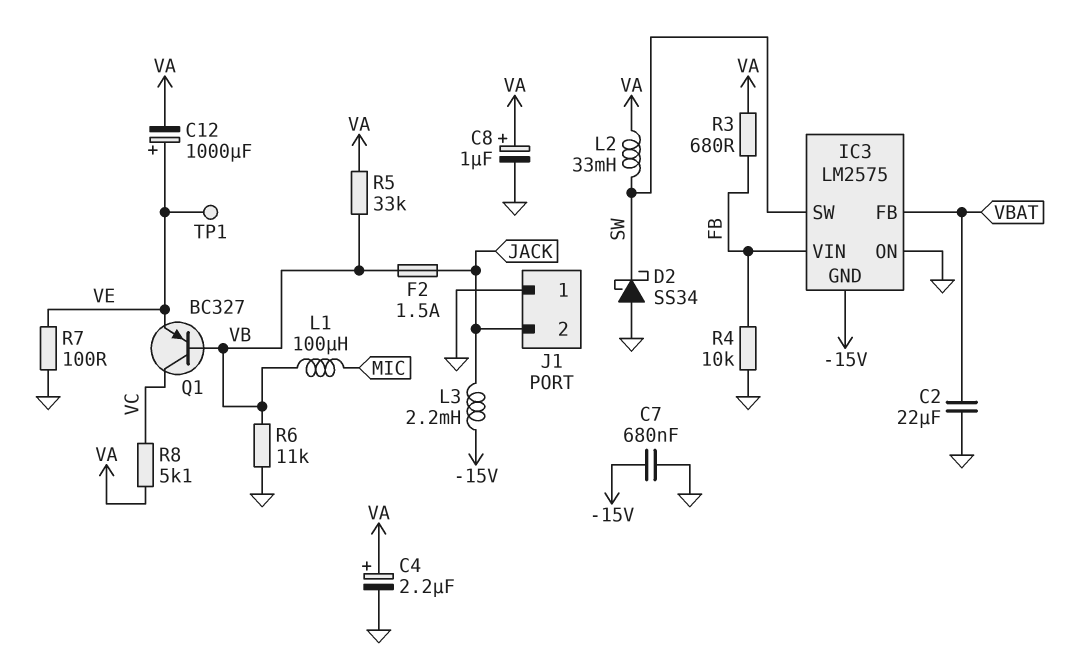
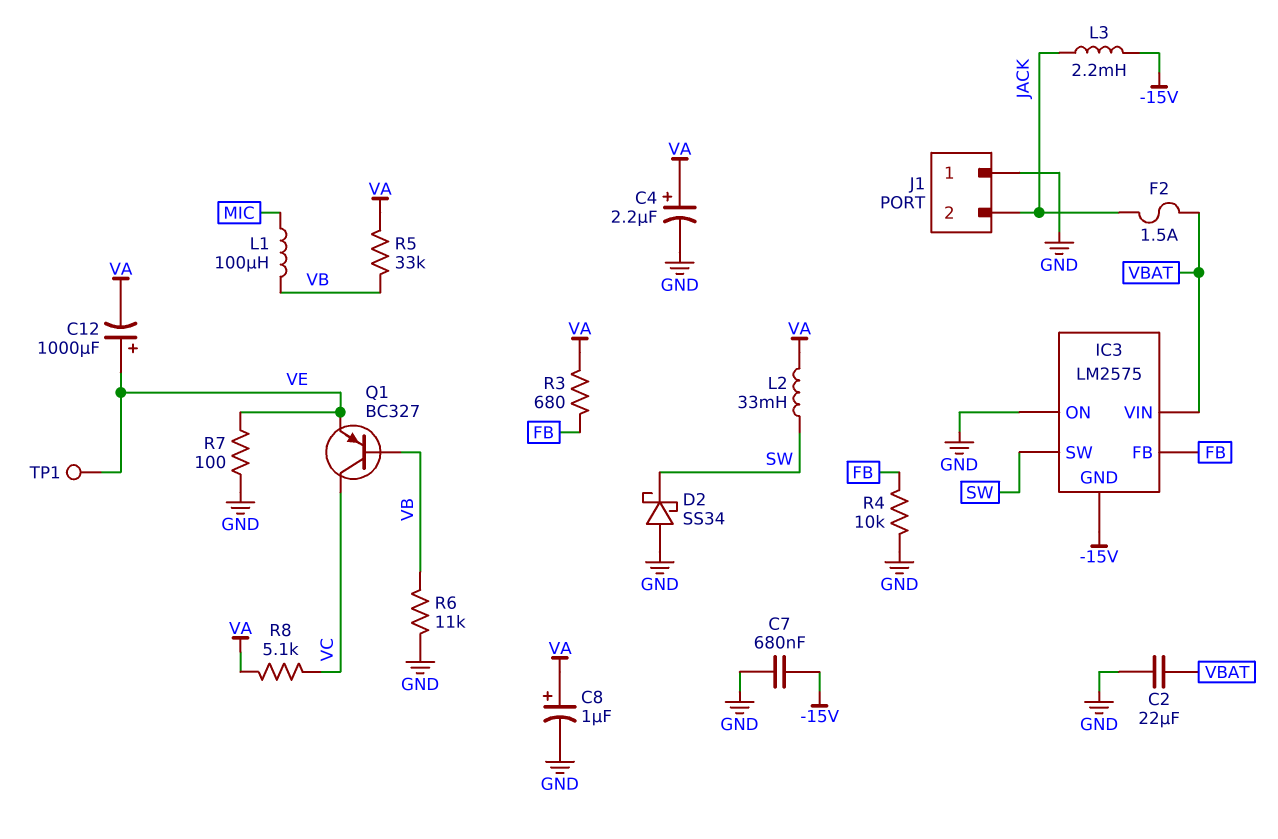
F2: 1.5A (JACK, VB) -> 1.5A (JACK, VBAT)
IC3 pin FB: VBAT -> FB
IC3 pin VIN: FB -> VBAT

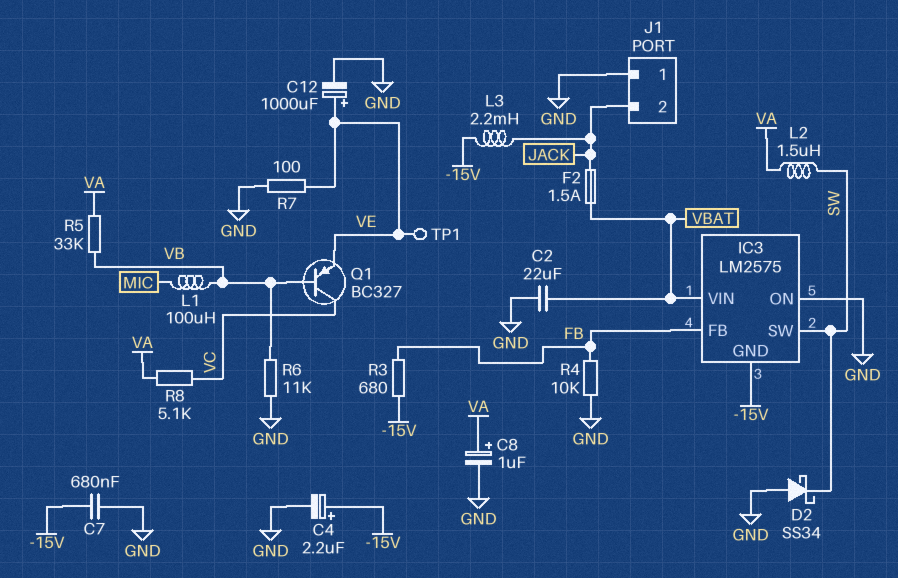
C4: 2.2uF (plus VA, minus GND) -> 2.2uF (plus -15V, minus GND)
C12: 1000uF (plus VE, minus VA) -> 1000uF (plus VE, minus GND)
L2: 33mH (SW, VA) -> 1.5uH (SW, VA)
R3: 680 (FB, VA) -> 680 (-15V, FB)

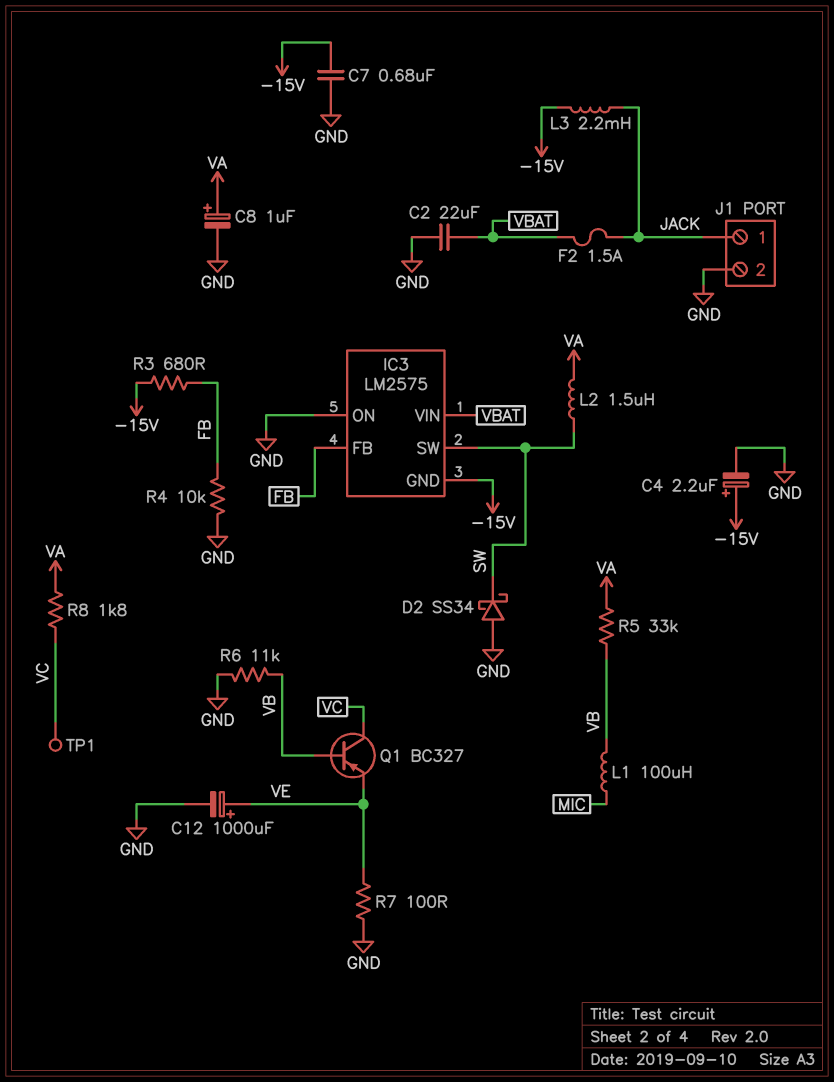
J1 pin 1: GND -> JACK
J1 pin 2: JACK -> GND
R8: 5.1k (VA, VC) -> 1.8k (VA, VC)
TP1: test point (VE) -> test point (VC)

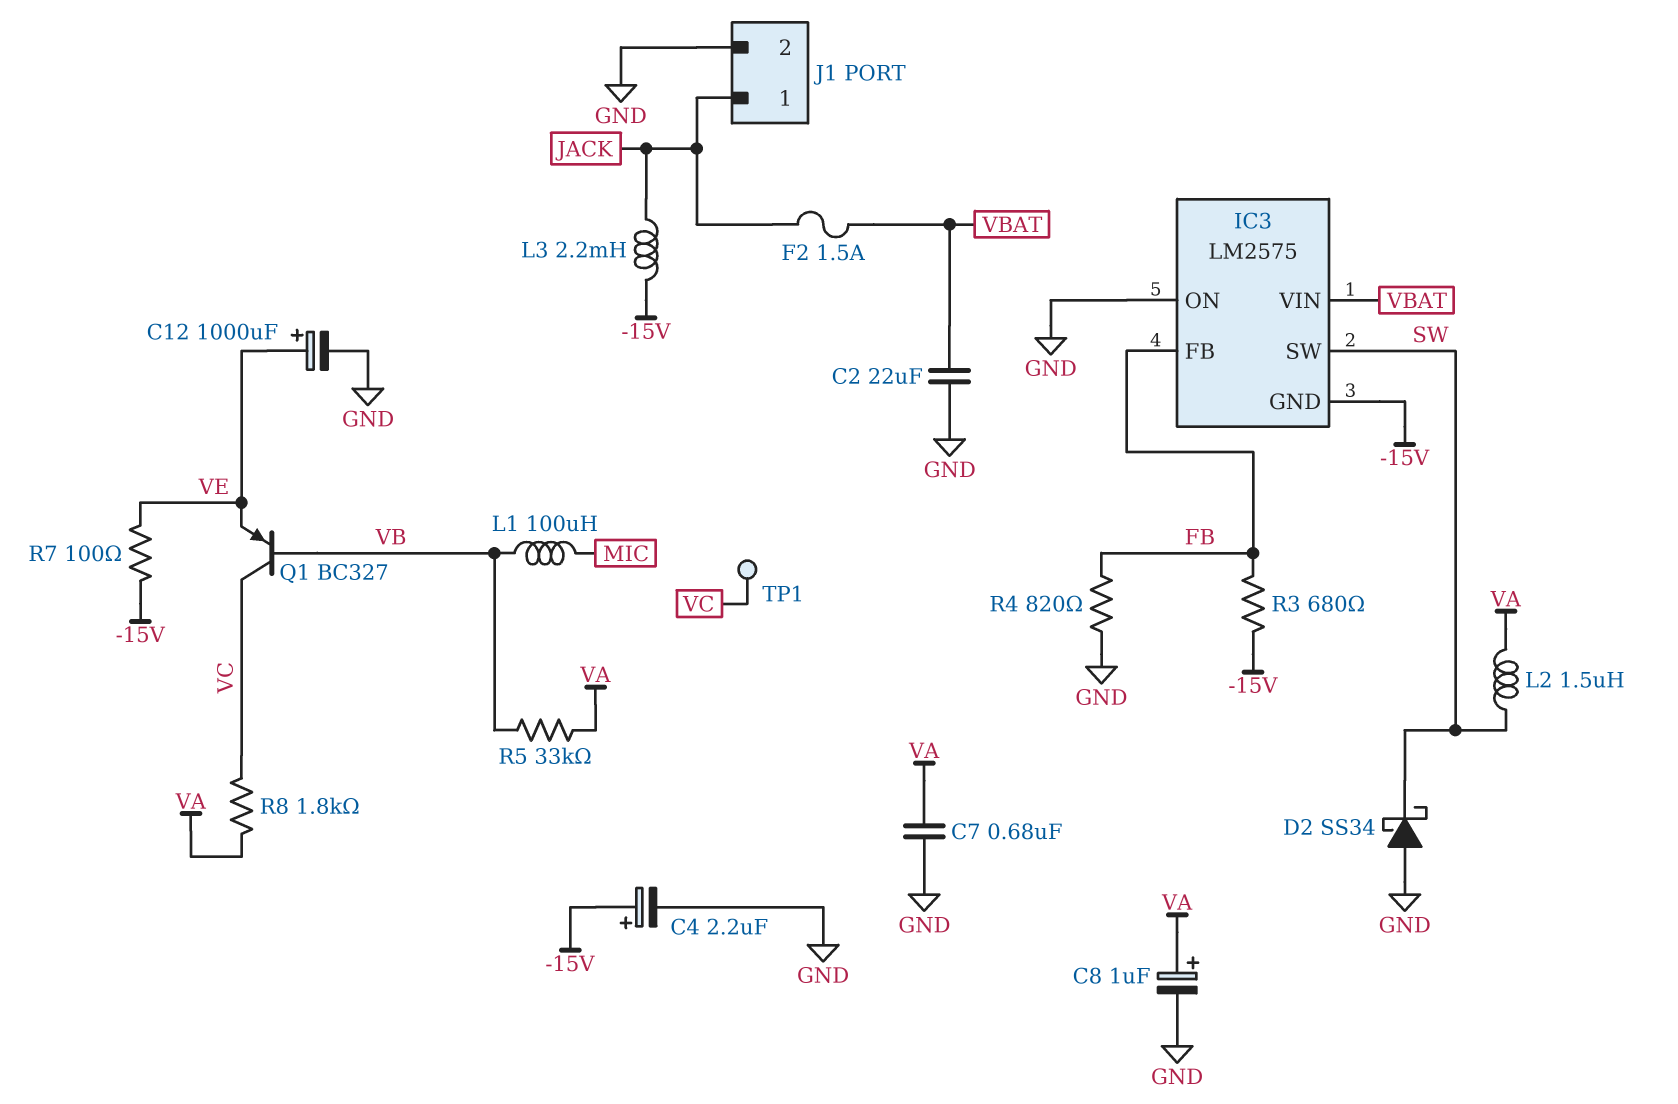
C7: 680nF (-15V, GND) -> 680nF (GND, VA)
R4: 10k (FB, GND) -> 820 (FB, GND)
R6: 11k (GND, VB) -> none
R7: 100 (GND, VE) -> 100 (-15V, VE)

